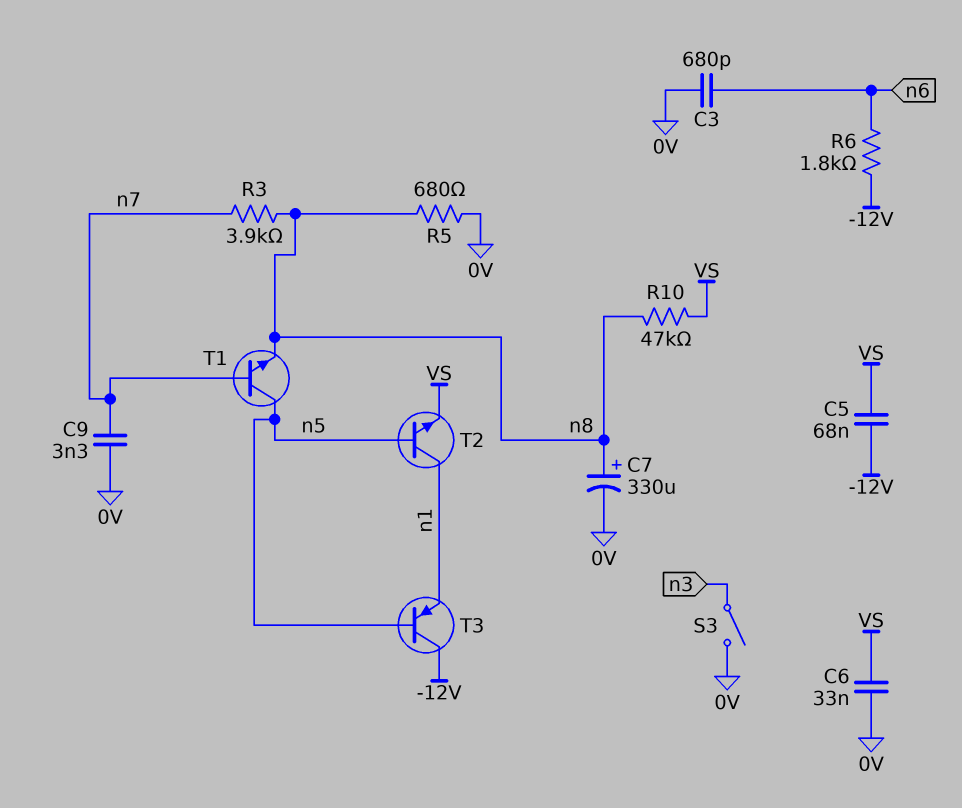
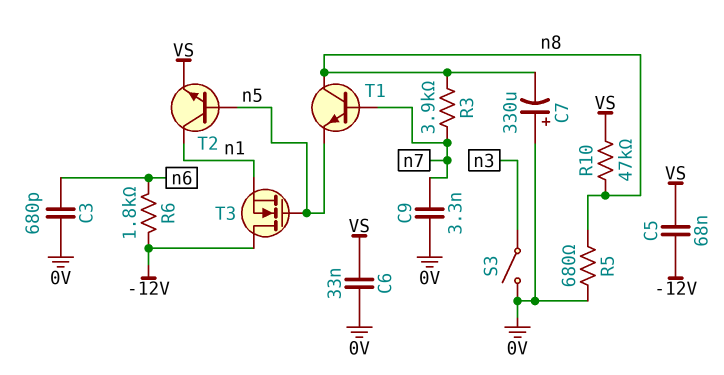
C7: 330uF (plus n8, minus 0V) -> 330uF (plus 0V, minus n8)
T1: NPN (B n7, C n5, E n8) -> NPN (B n7, C n8, E n5)
T3: PNP (B n5, C -12V, E n1) -> NMOS (G n5, D -12V, S n1)

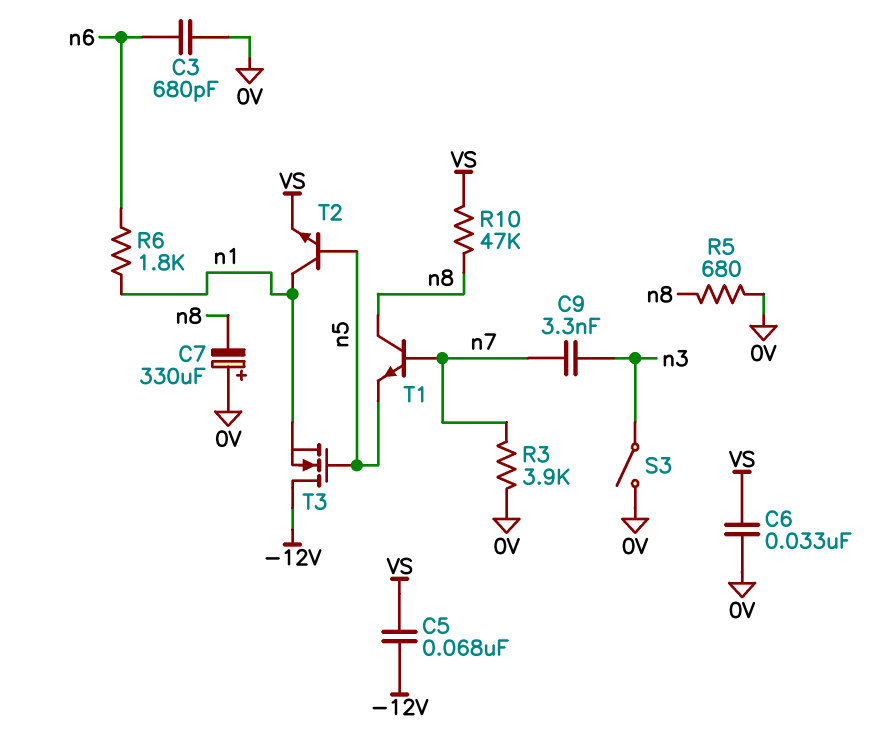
C9: 3.3nF (0V, n7) -> 3.3nF (n3, n7)
R3: 3.9k (n7, n8) -> 3.9k (0V, n7)
R6: 1.8k (-12V, n6) -> 1.8k (n1, n6)

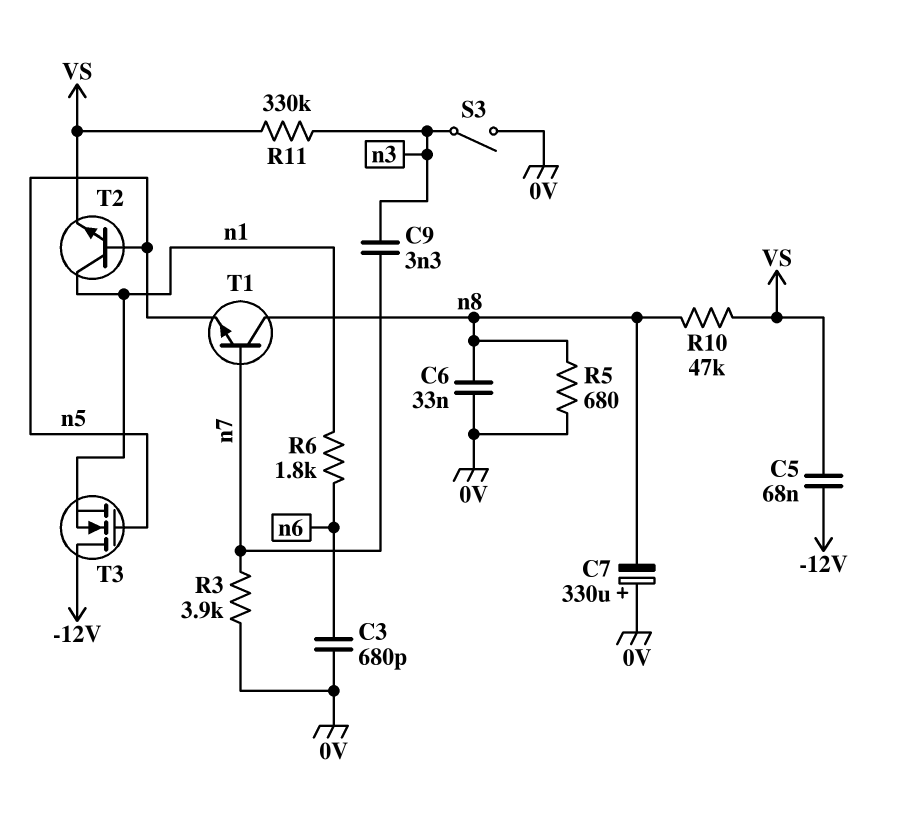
C6: 33nF (0V, VS) -> 33nF (0V, n8)
R11: none -> 330k (VS, n3)

